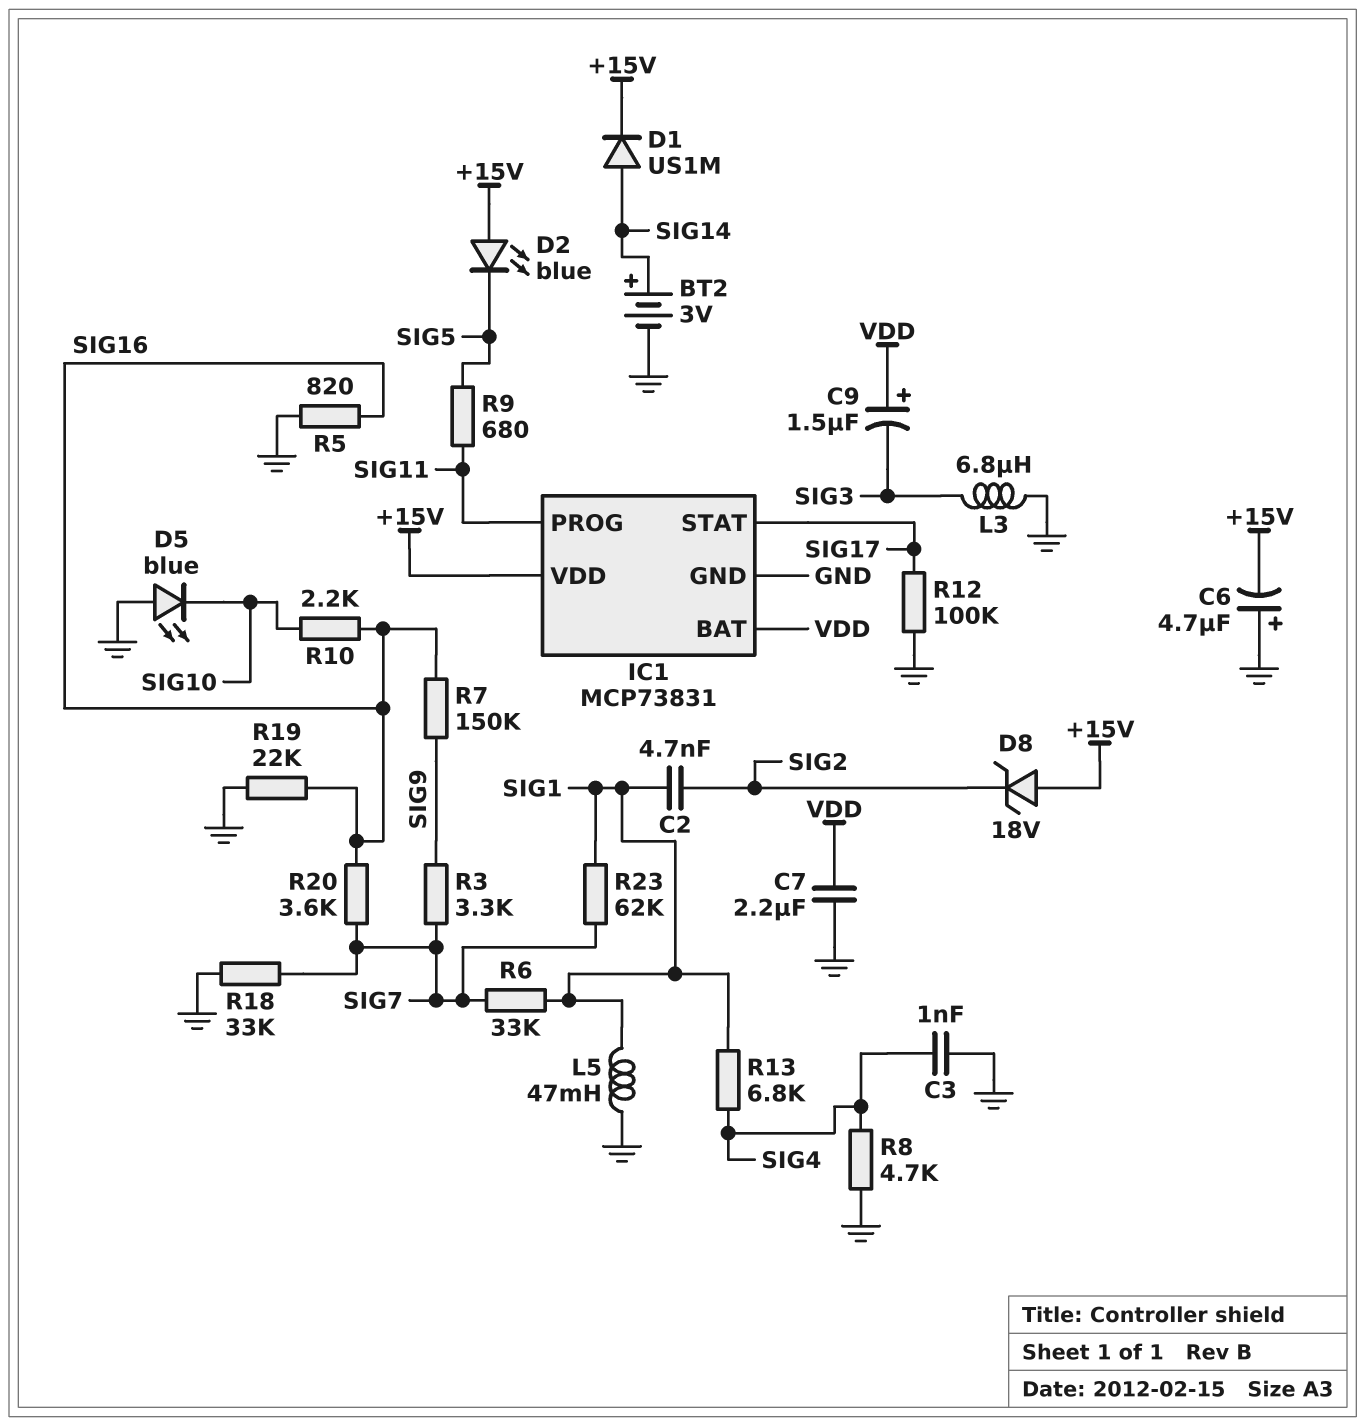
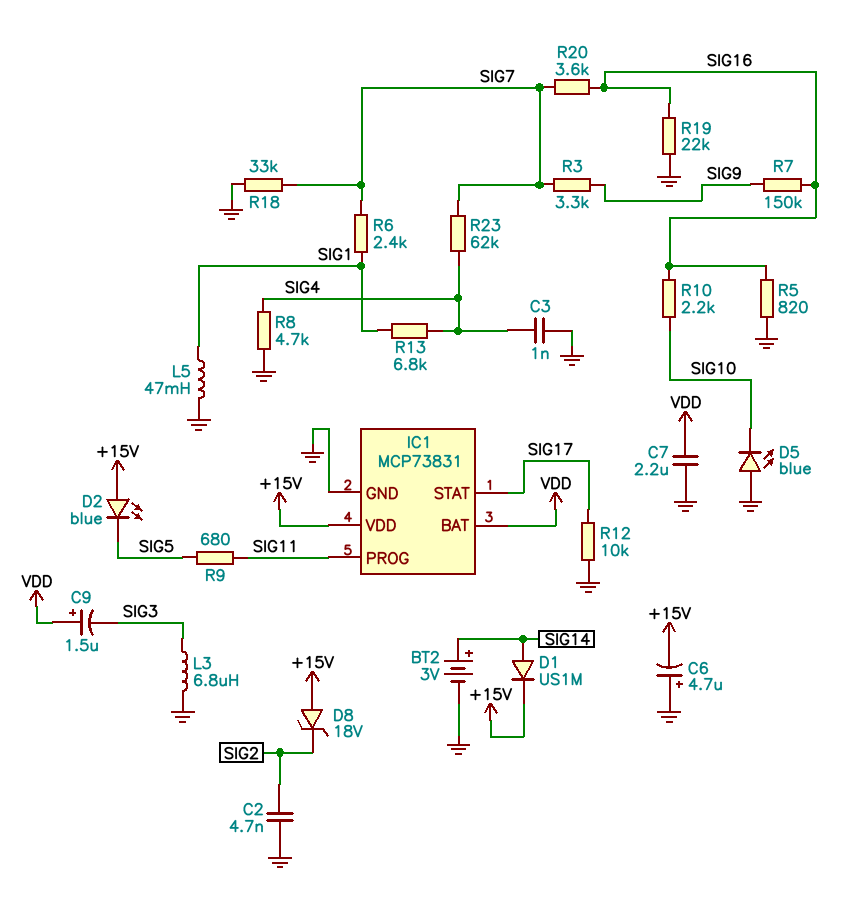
C2: 4.7nF (SIG1, SIG2) -> 4.7nF (GND, SIG2)
R6: 33k (SIG1, SIG7) -> 2.4k (SIG1, SIG7)
R12: 100k (GND, SIG17) -> 10k (GND, SIG17)
R23: 62k (SIG1, SIG7) -> 62k (SIG4, SIG7)

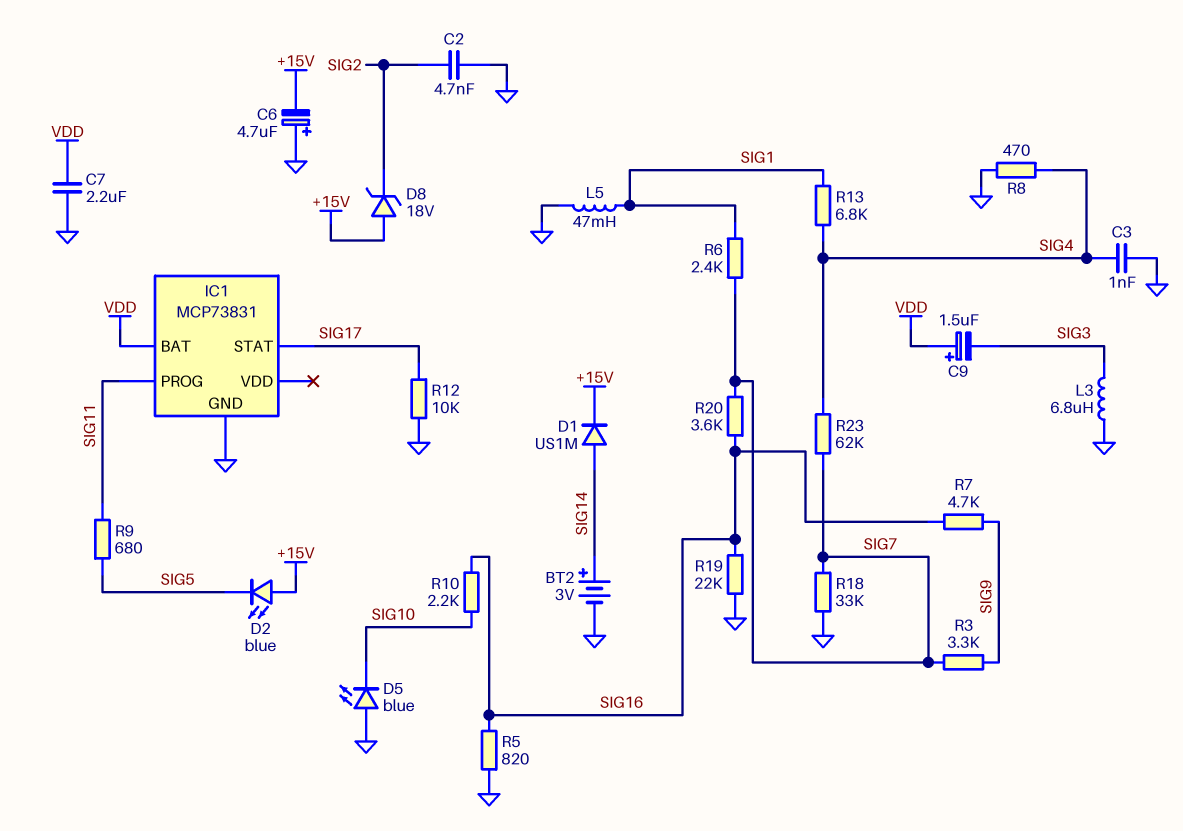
IC1 pin VDD: +15V -> none
R7: 150k (SIG9, SIG16) -> 4.7k (SIG9, SIG16)
R8: 4.7k (GND, SIG4) -> 470 (GND, SIG4)

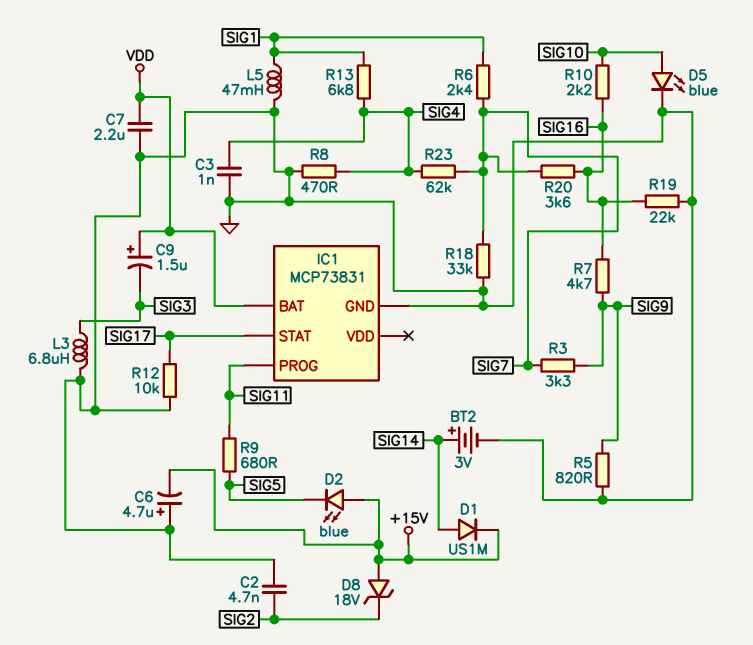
D5: LED blue (A GND, K SIG10) -> LED blue (A SIG10, K GND)
R5: 820 (GND, SIG16) -> 820 (GND, SIG9)

